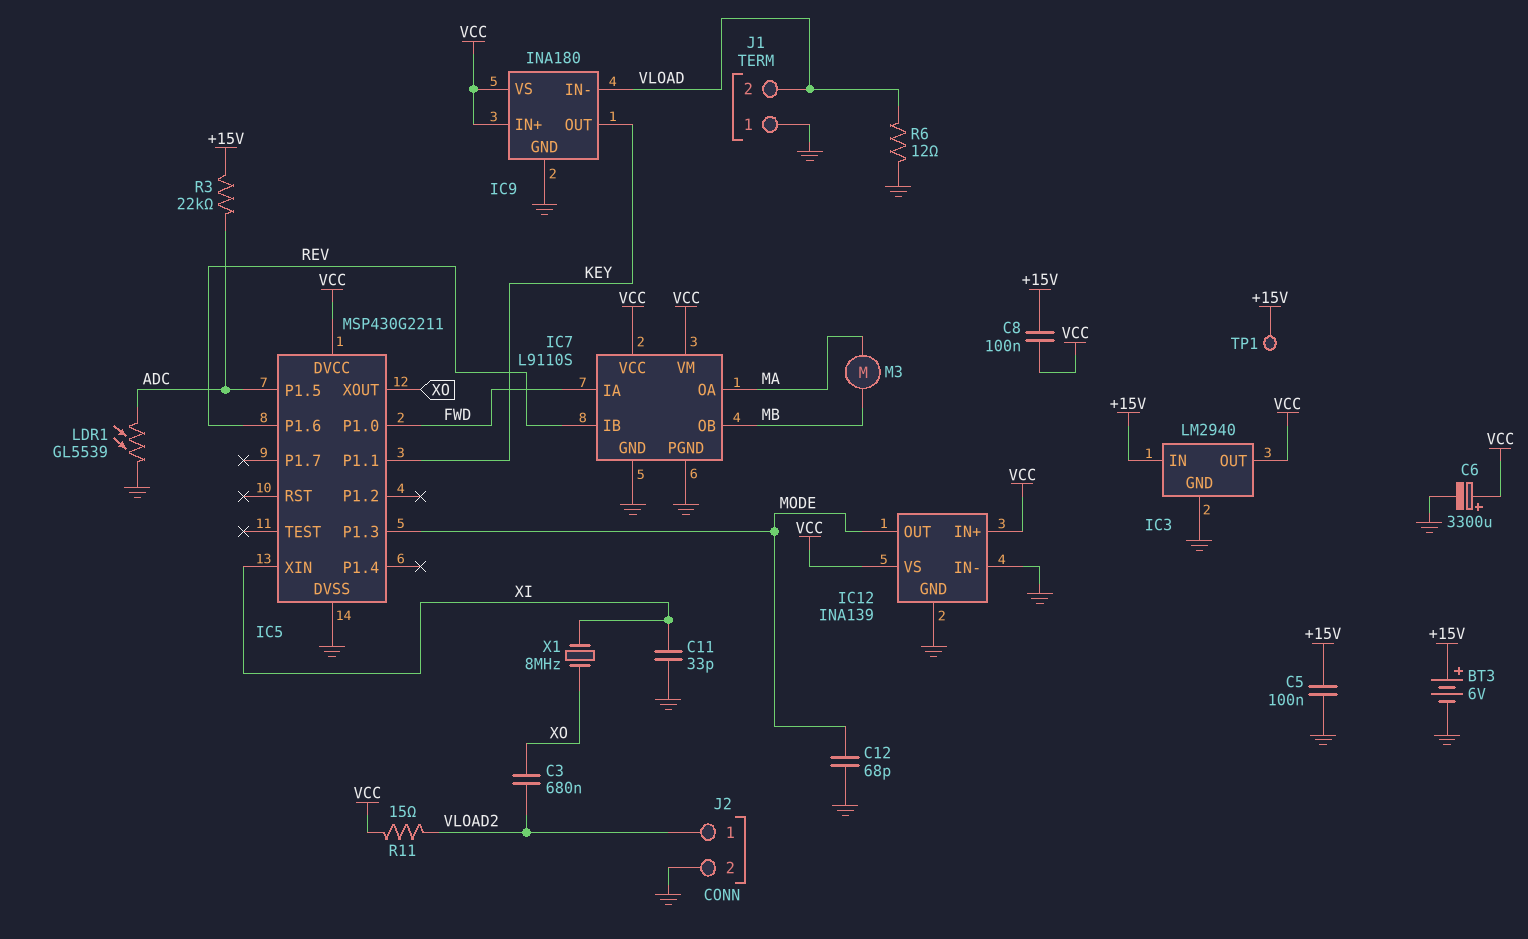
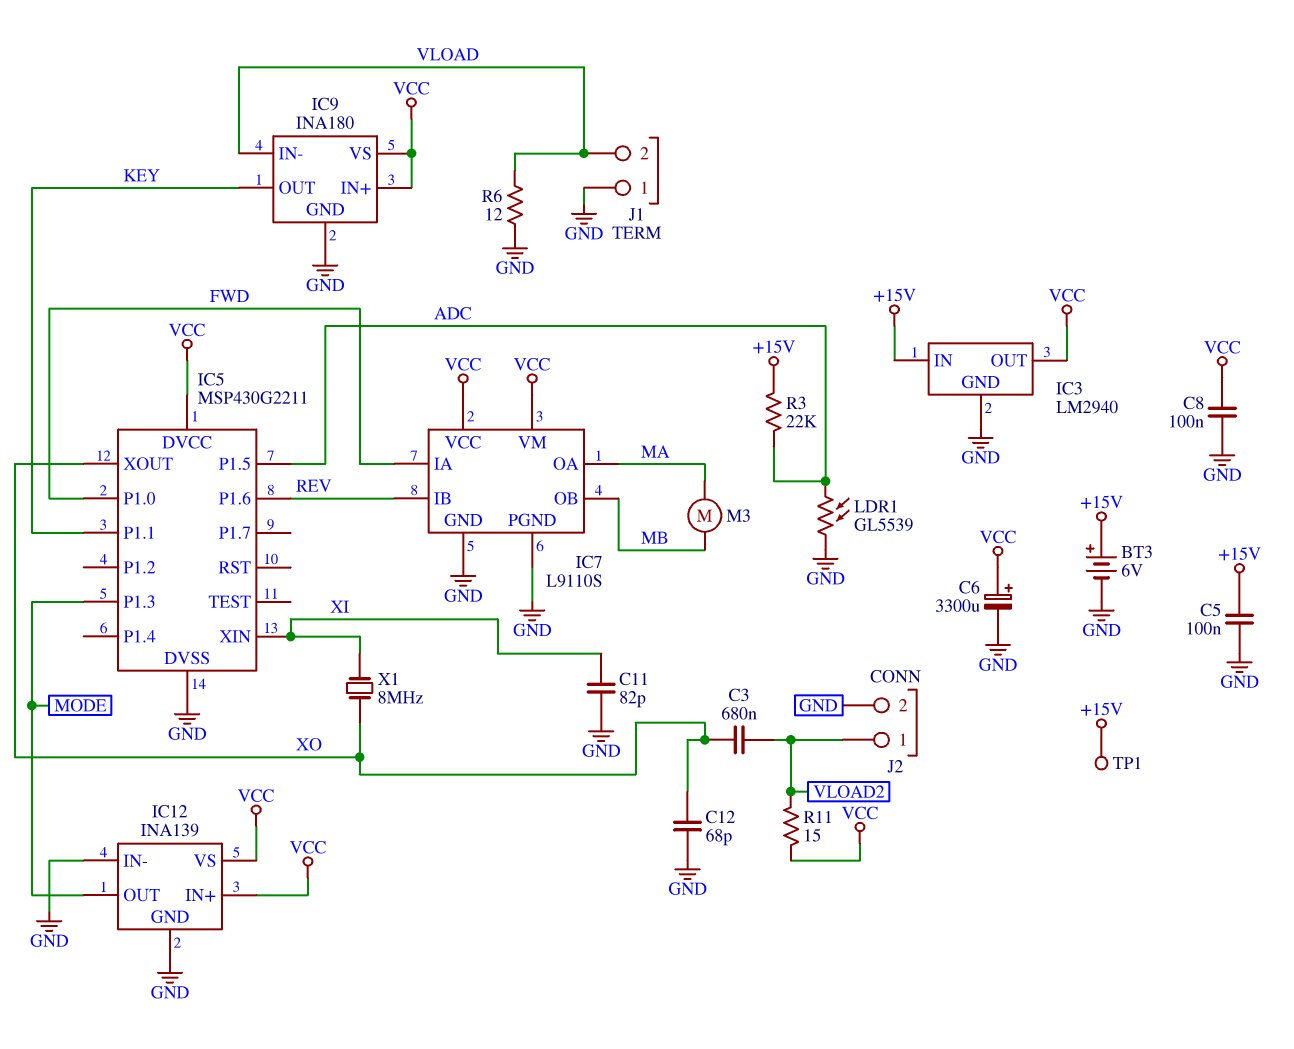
C8: 100nF (+15V, VCC) -> 100nF (GND, VCC)
C11: 33pF (GND, XI) -> 82pF (GND, XI)
C12: 68pF (GND, MODE) -> 68pF (GND, XO)

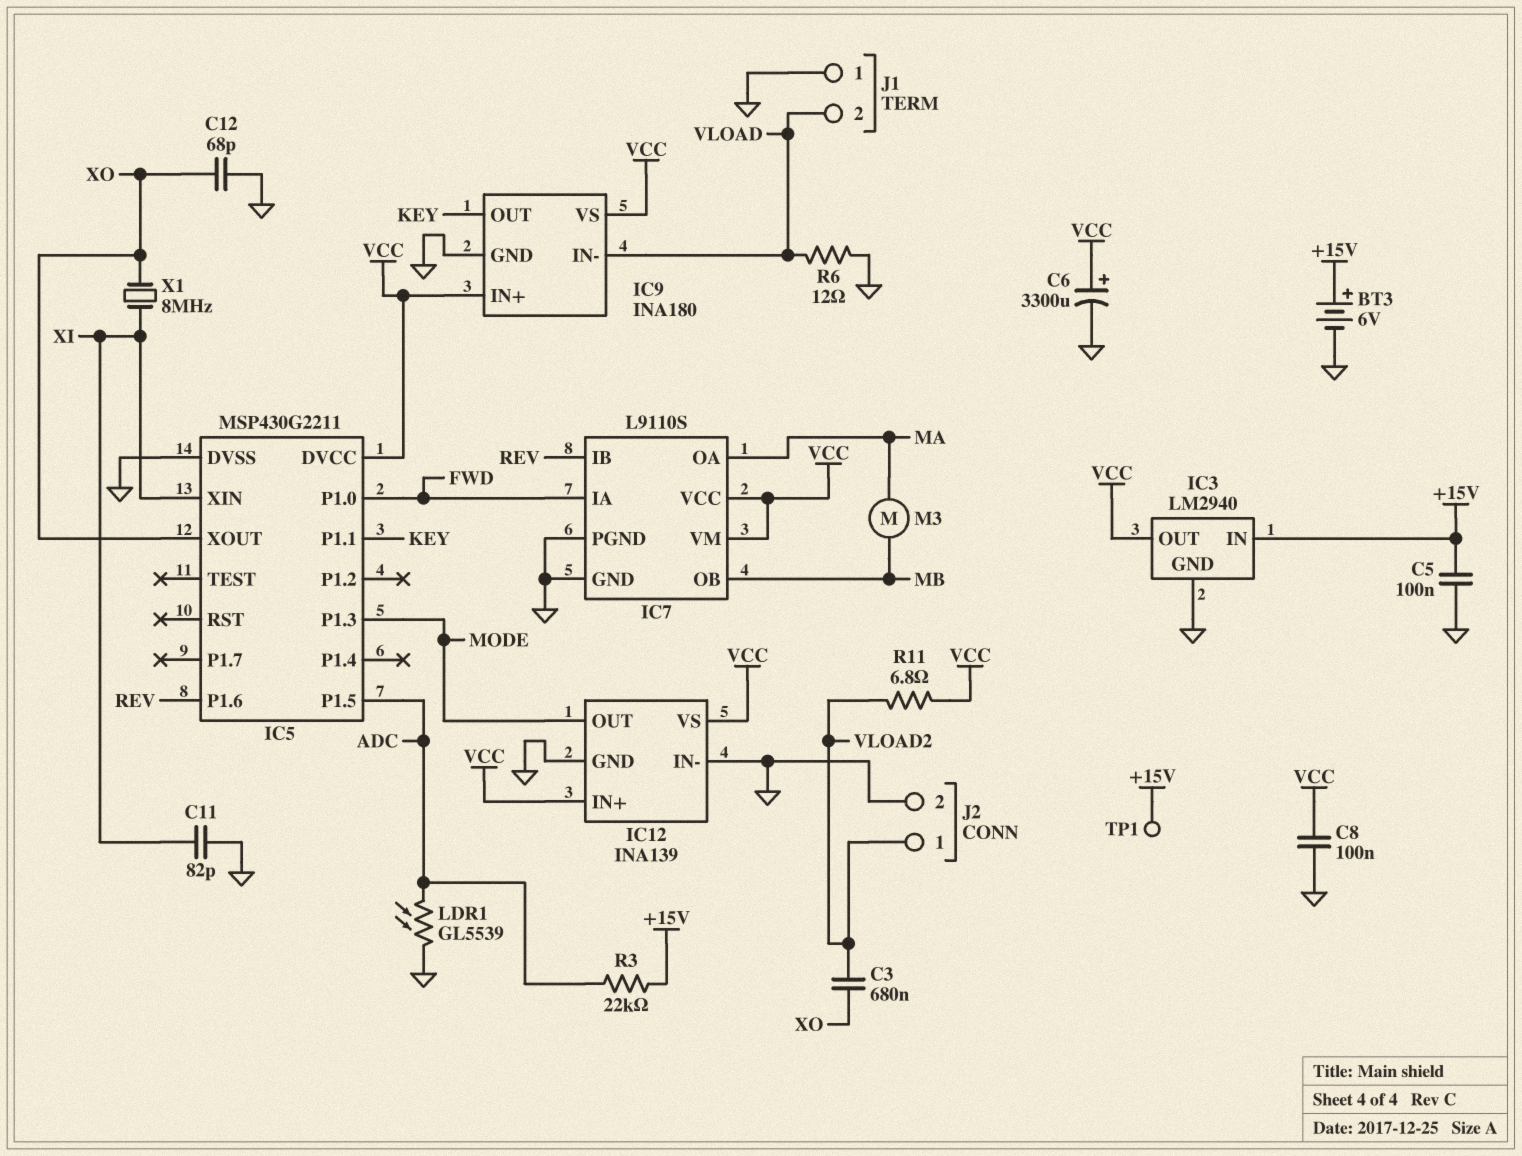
R11: 15 (VCC, VLOAD2) -> 6.8 (VCC, VLOAD2)

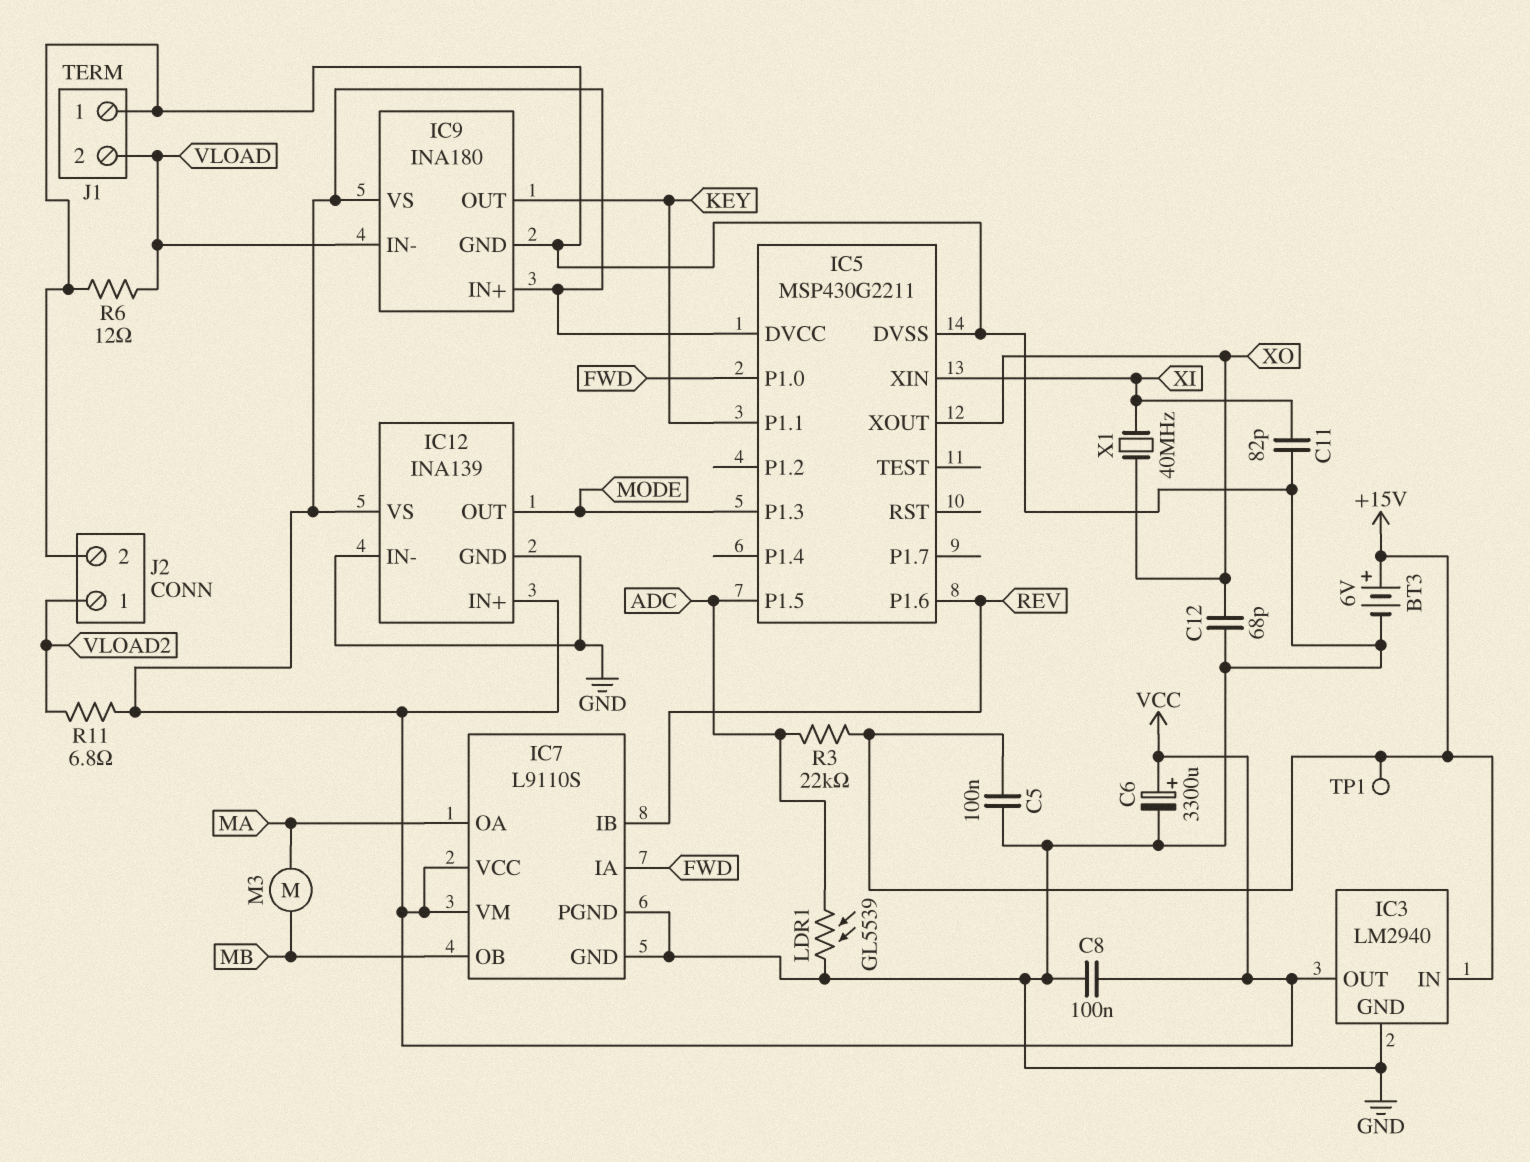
C3: 680nF (VLOAD2, XO) -> none
X1: 8MHz (XI, XO) -> 40MHz (XI, XO)

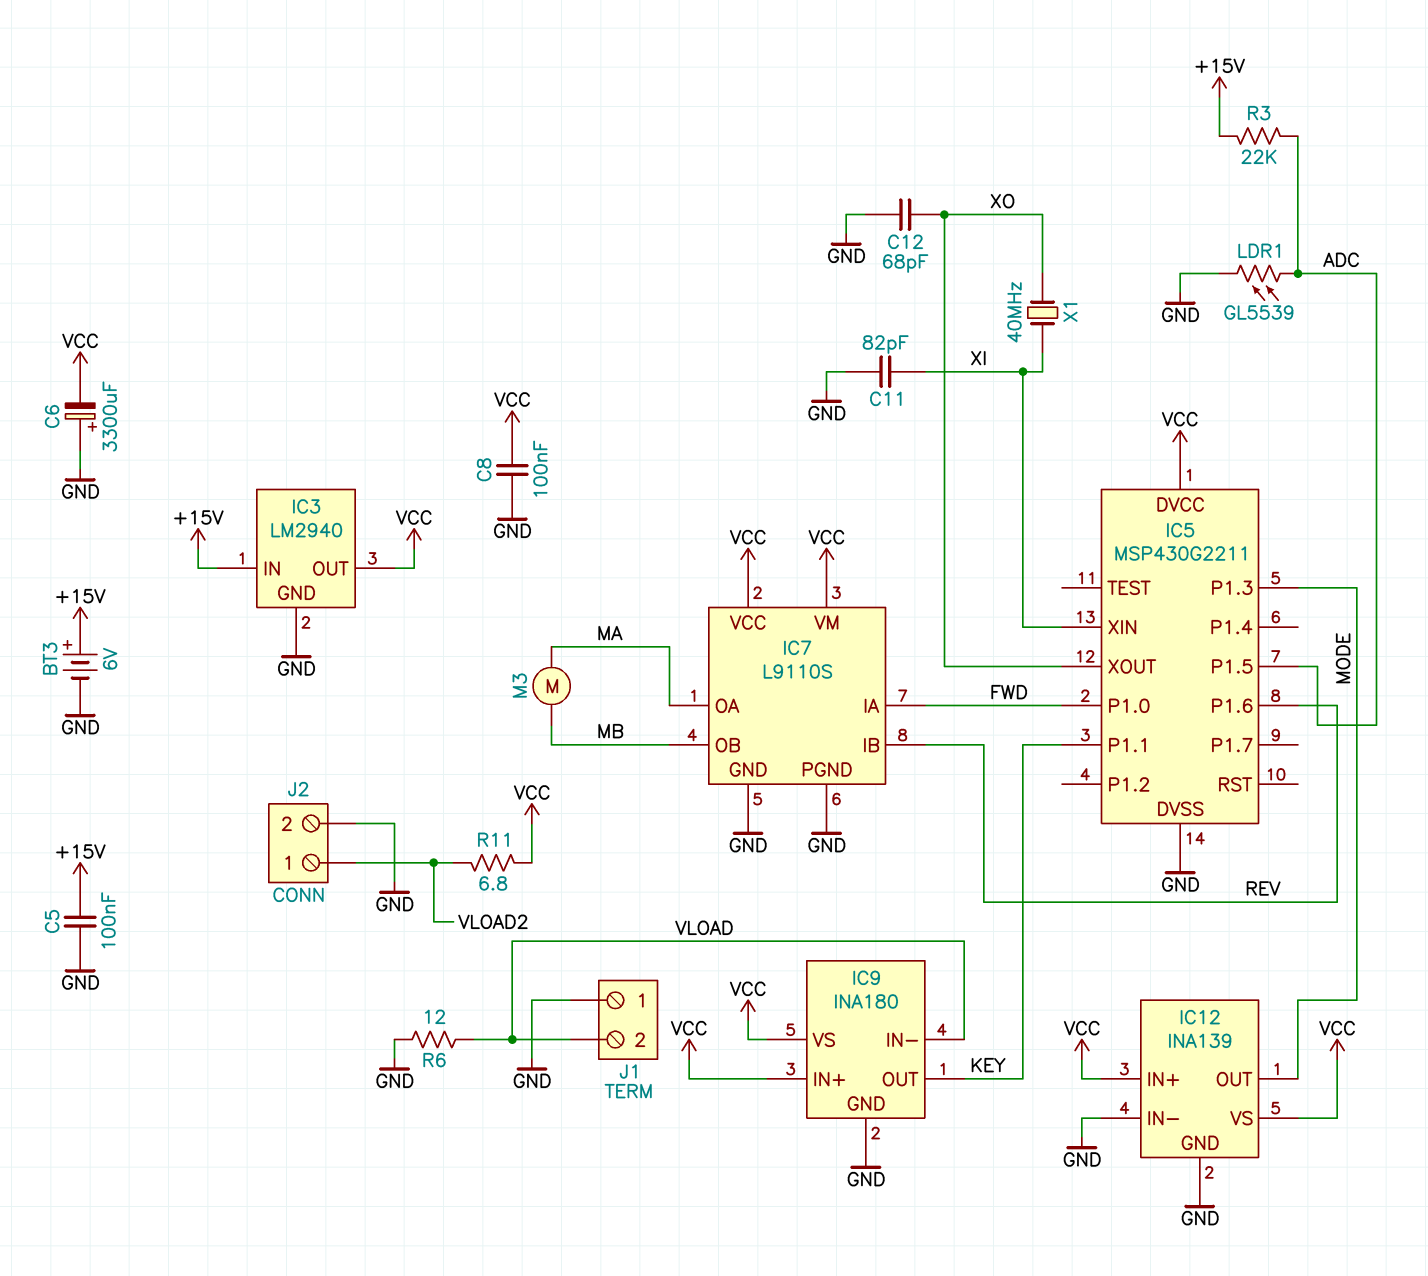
C6: 3300uF (plus VCC, minus GND) -> 3300uF (plus GND, minus VCC)
TP1: test point (+15V) -> none

